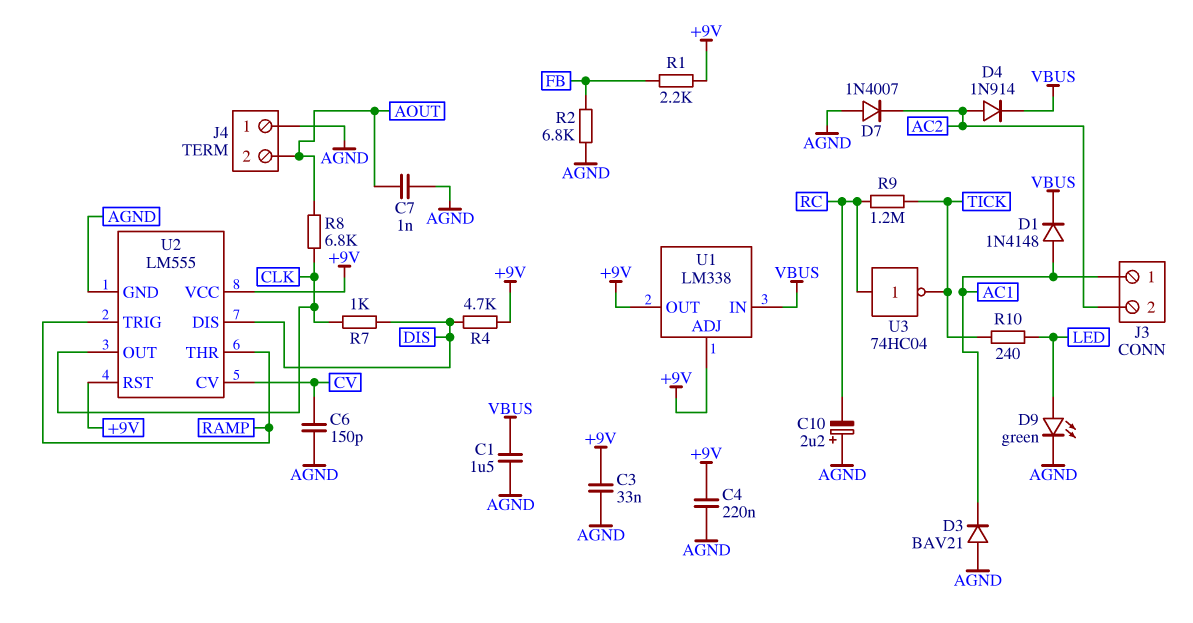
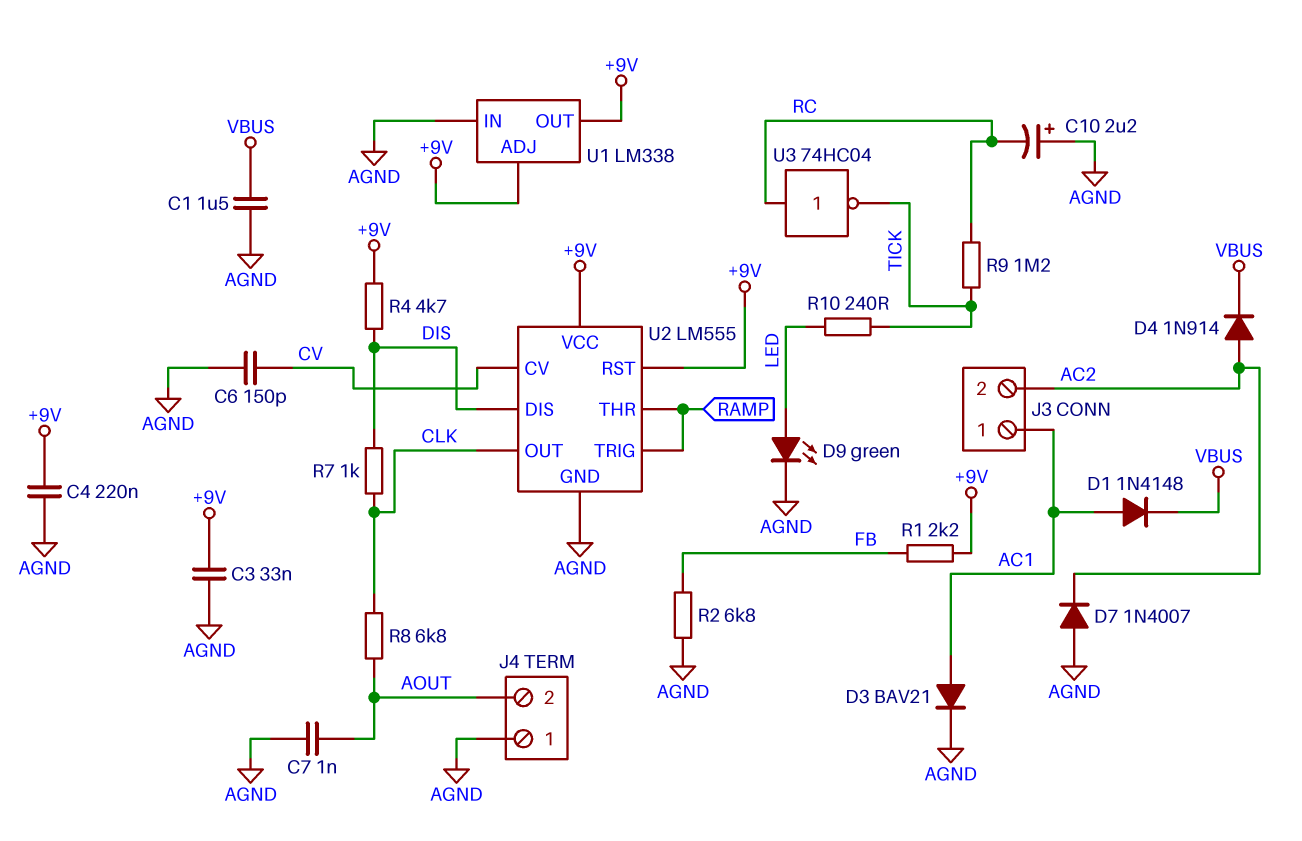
D3: diode BAV21 (A AGND, K AC1) -> diode BAV21 (A AC1, K AGND)
U1 pin IN: VBUS -> AGND

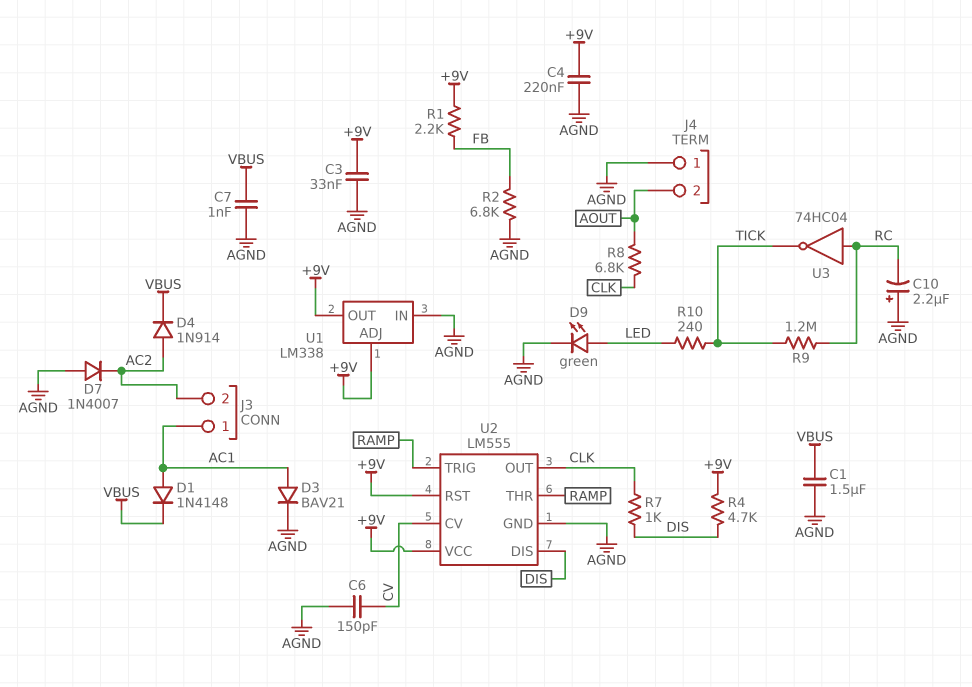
C7: 1nF (AGND, AOUT) -> 1nF (AGND, VBUS)

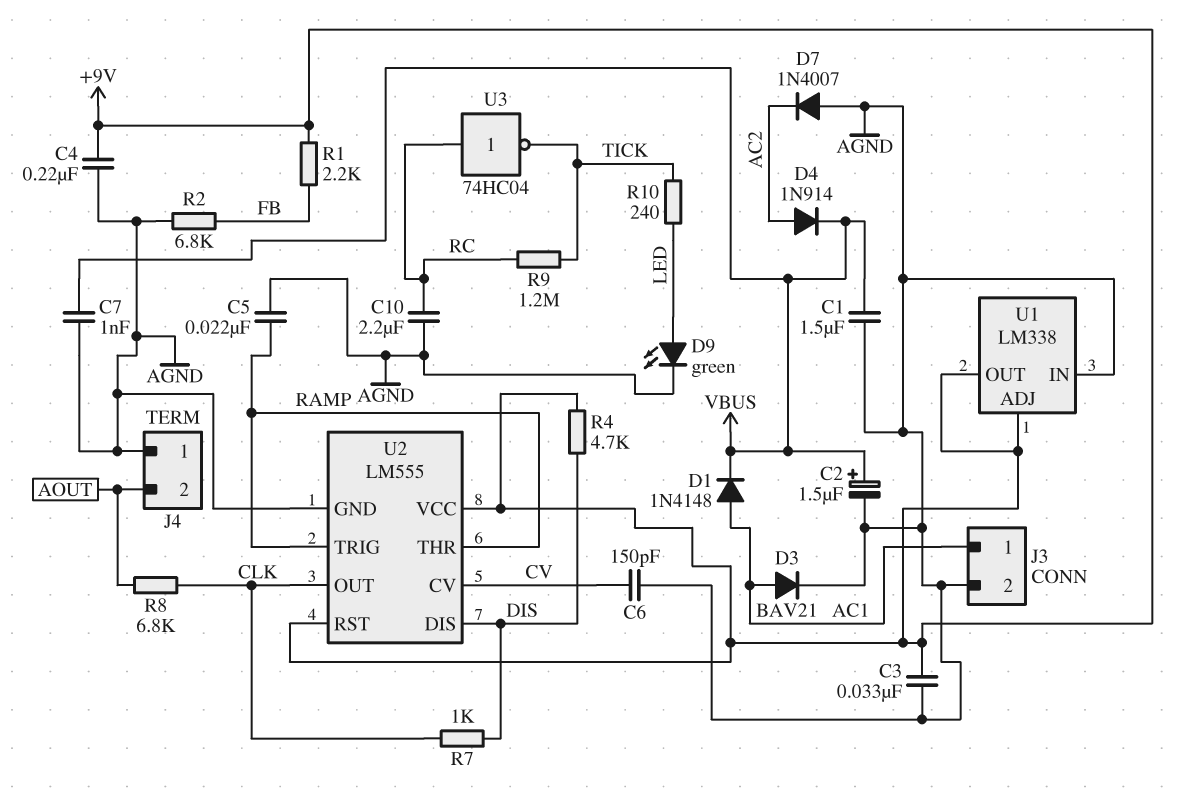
C2: none -> 1.5uF (plus VBUS, minus AGND)
C5: none -> 22nF (AGND, RAMP)
C10: 2.2uF (plus AGND, minus RC) -> 2.2uF (AGND, RC)
J3 pin 2: AC2 -> AGND

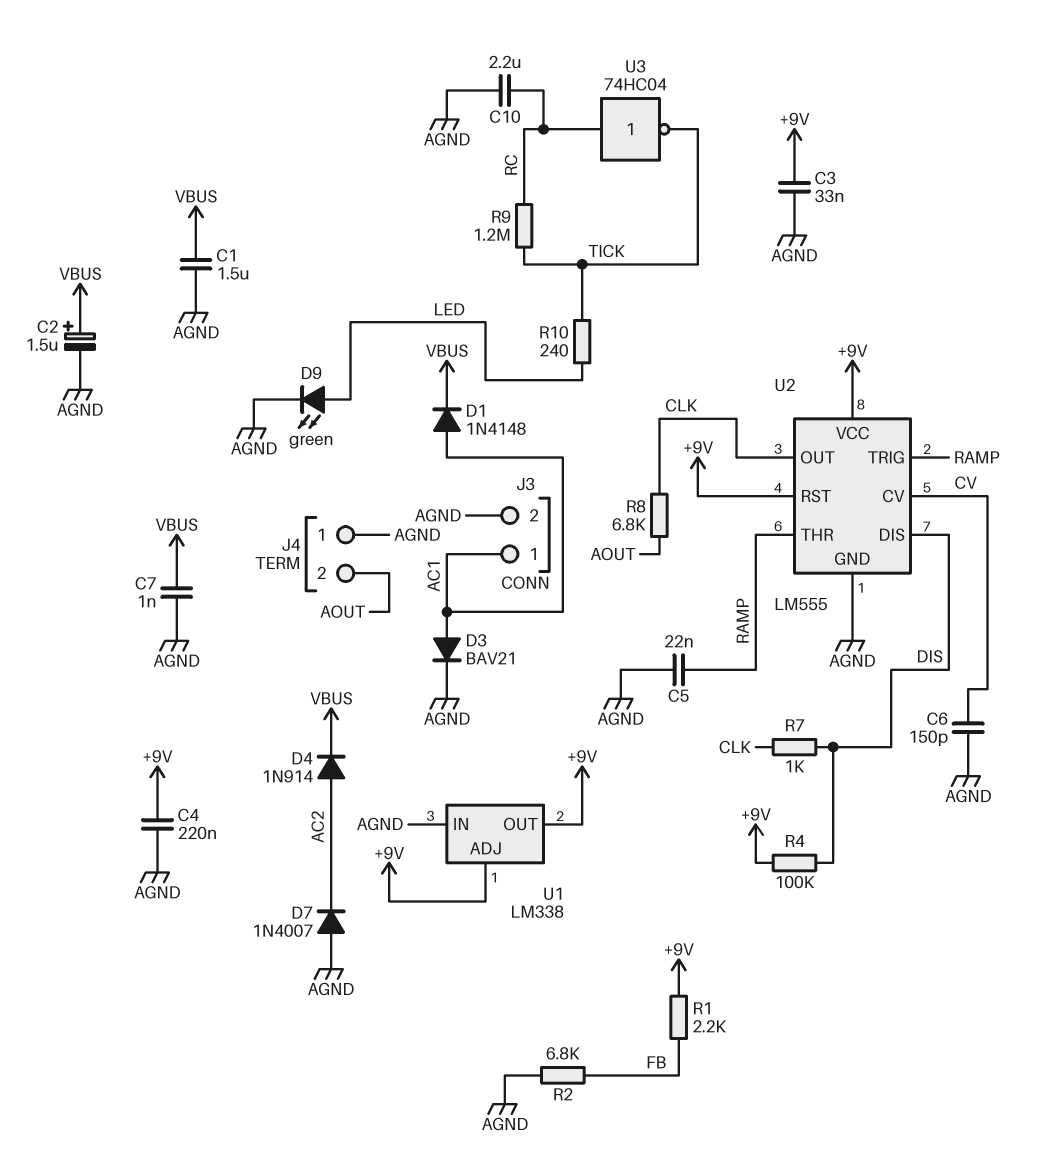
R4: 4.7k (+9V, DIS) -> 100k (+9V, DIS)

